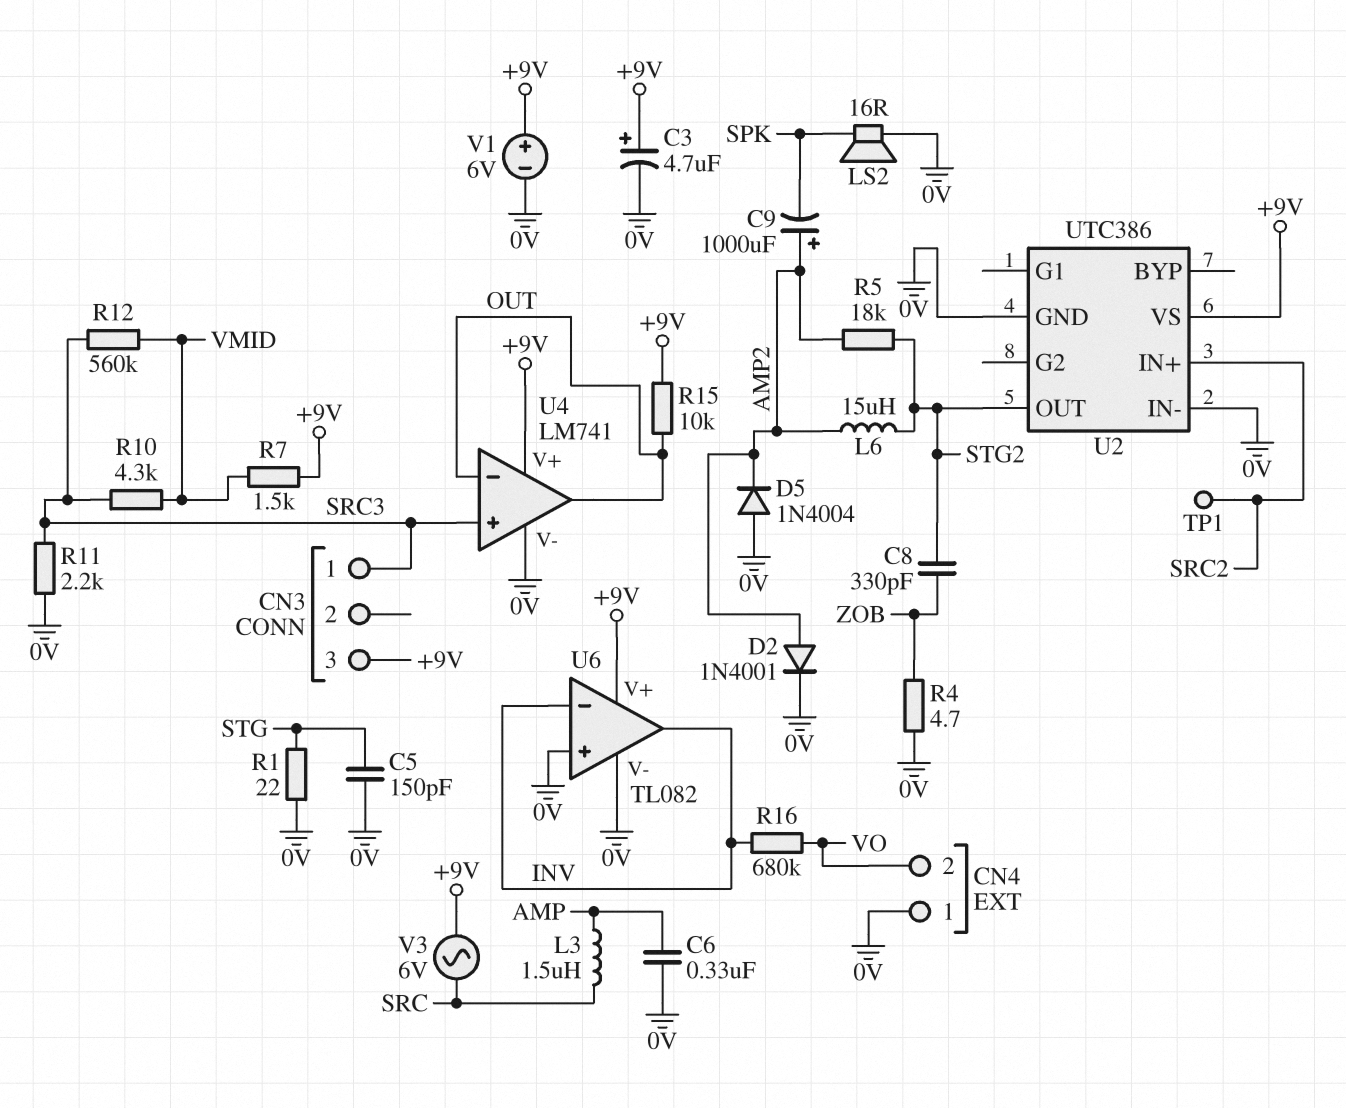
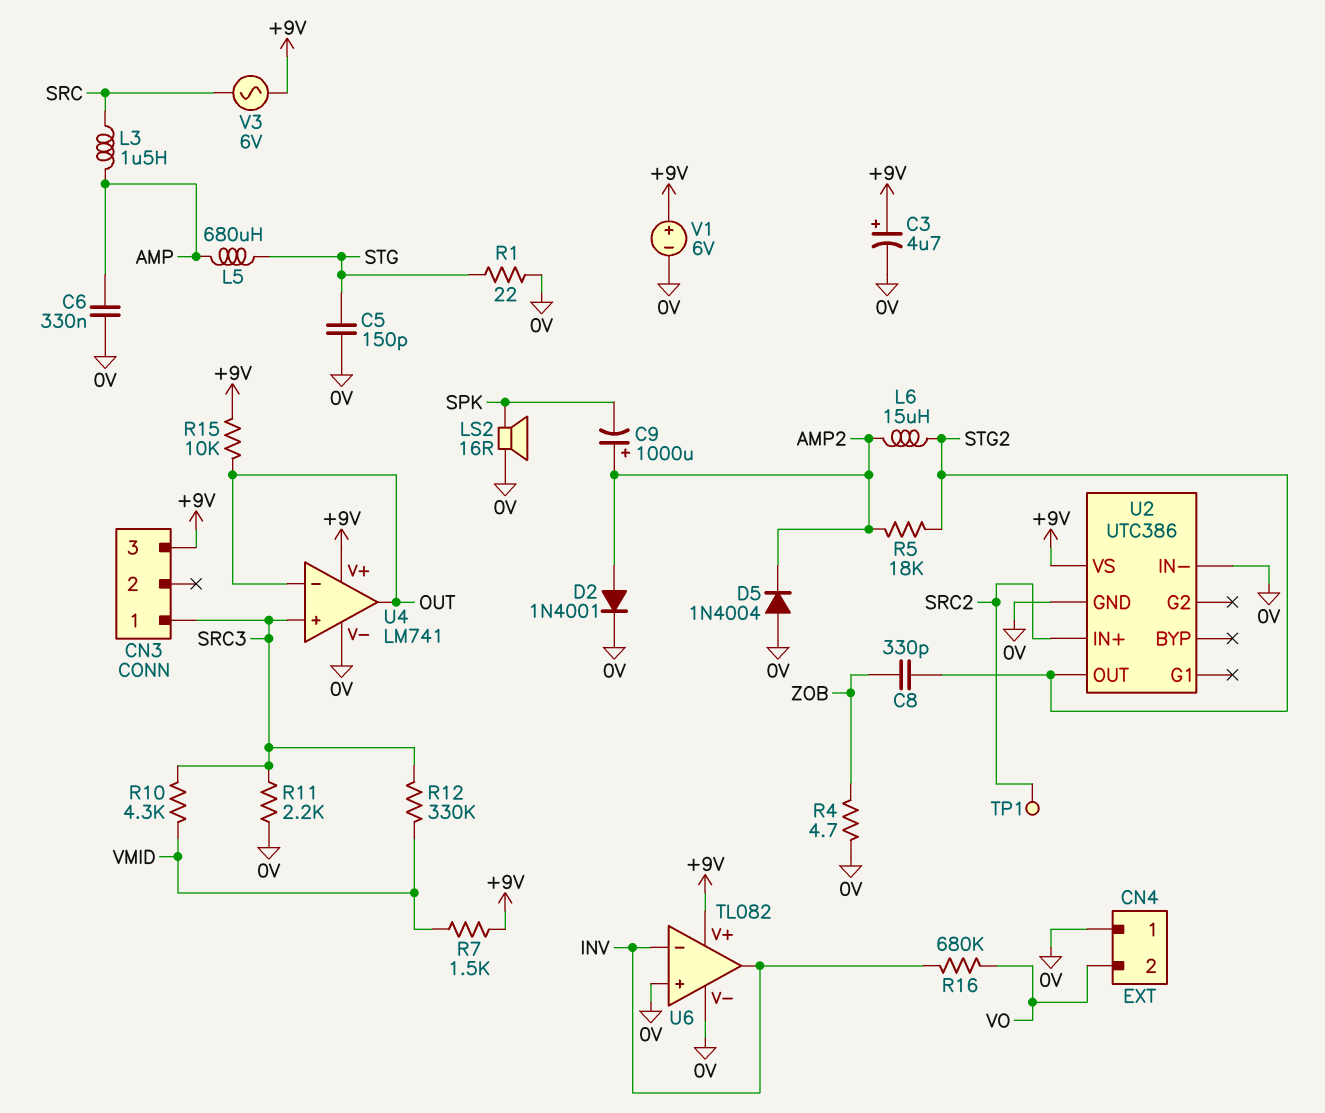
L5: none -> 680uH (AMP, STG)
R12: 560k (SRC3, VMID) -> 330k (SRC3, VMID)

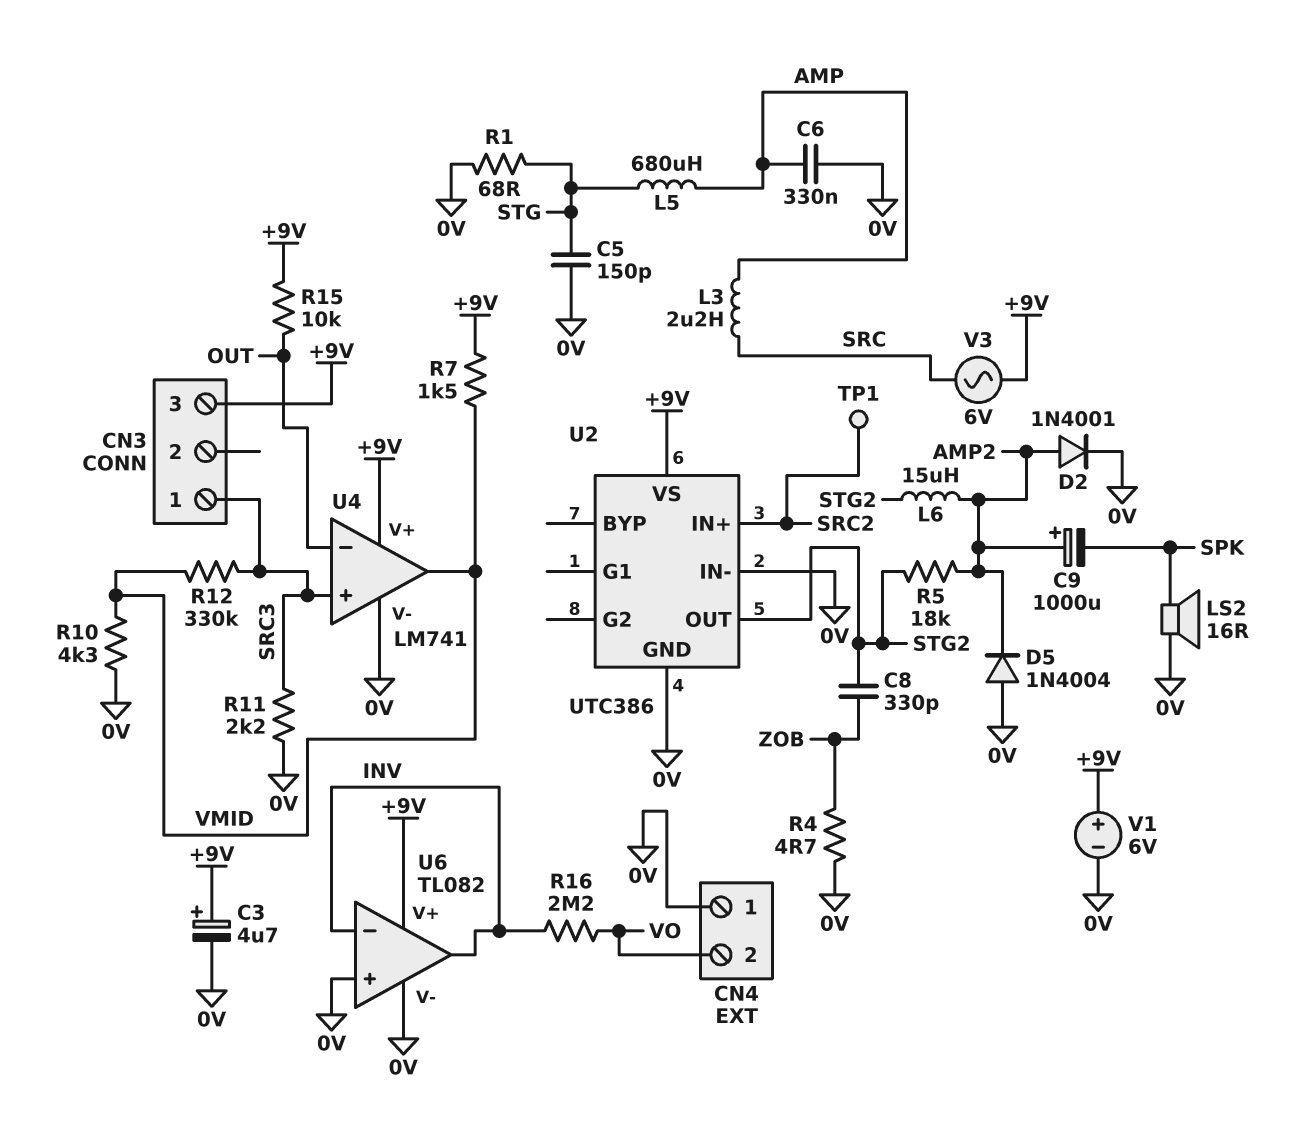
L3: 1.5uH (AMP, SRC) -> 2.2uH (AMP, SRC)
R1: 22 (0V, STG) -> 68 (0V, STG)
R10: 4.3k (SRC3, VMID) -> 4.3k (0V, VMID)
R16: 680k (INV, VO) -> 2.2M (INV, VO)
U4 pin out: OUT -> VMID

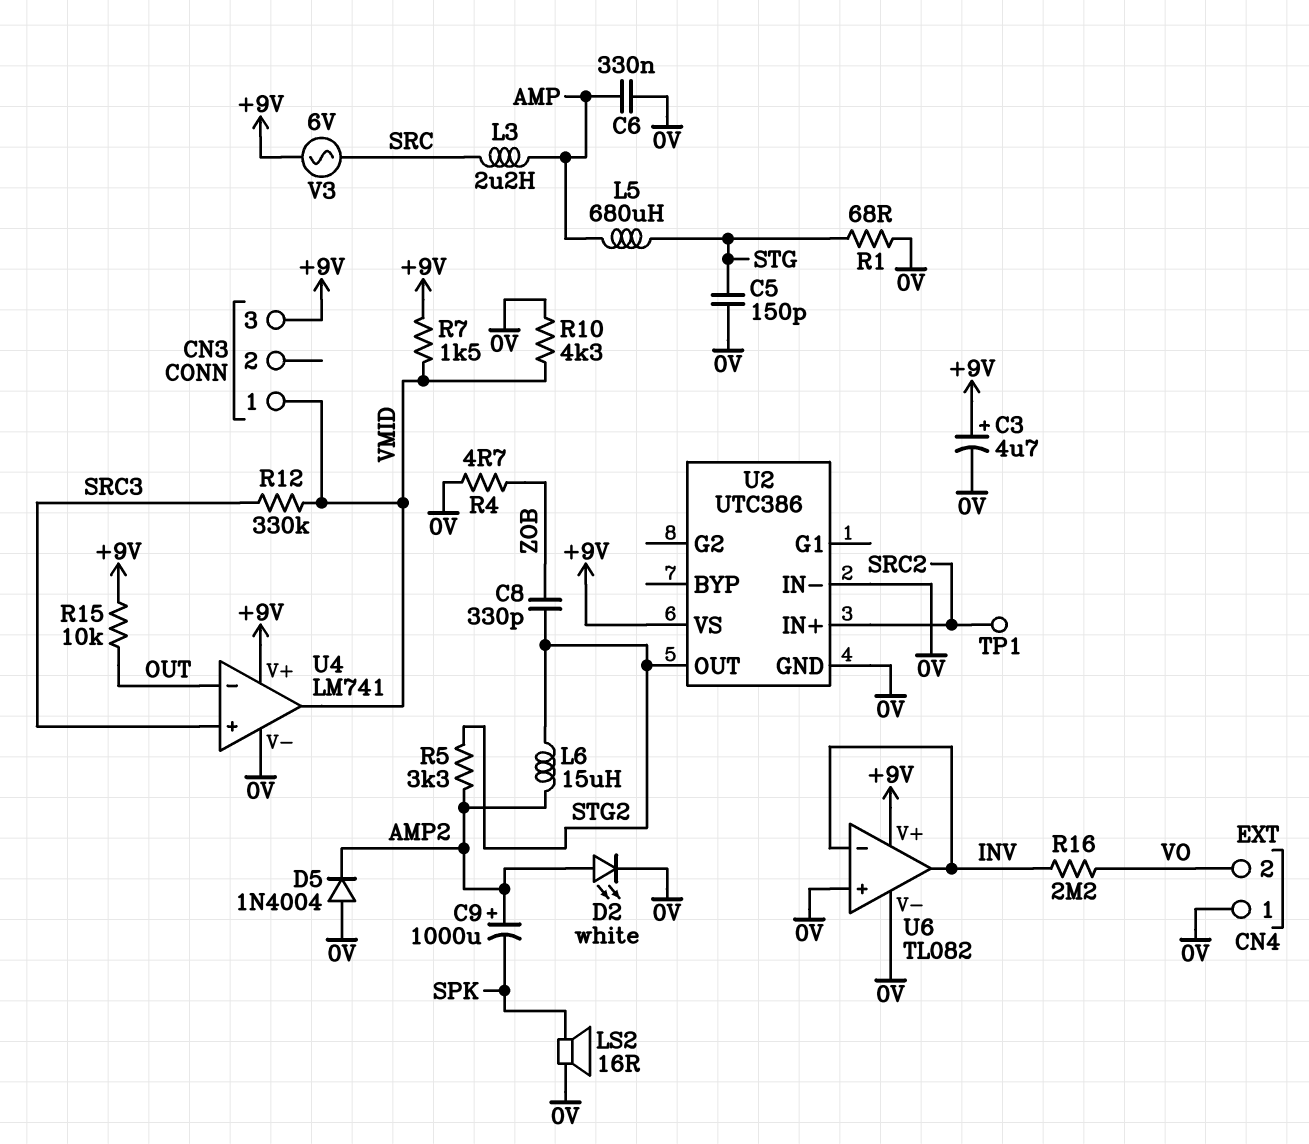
CN3 pin 1: SRC3 -> VMID
D2: diode 1N4001 (A AMP2, K 0V) -> LED white (A AMP2, K 0V)
R5: 18k (AMP2, STG2) -> 3.3k (AMP2, STG2)
R11: 2.2k (0V, SRC3) -> none
V1: 6V (plus +9V, minus 0V) -> none

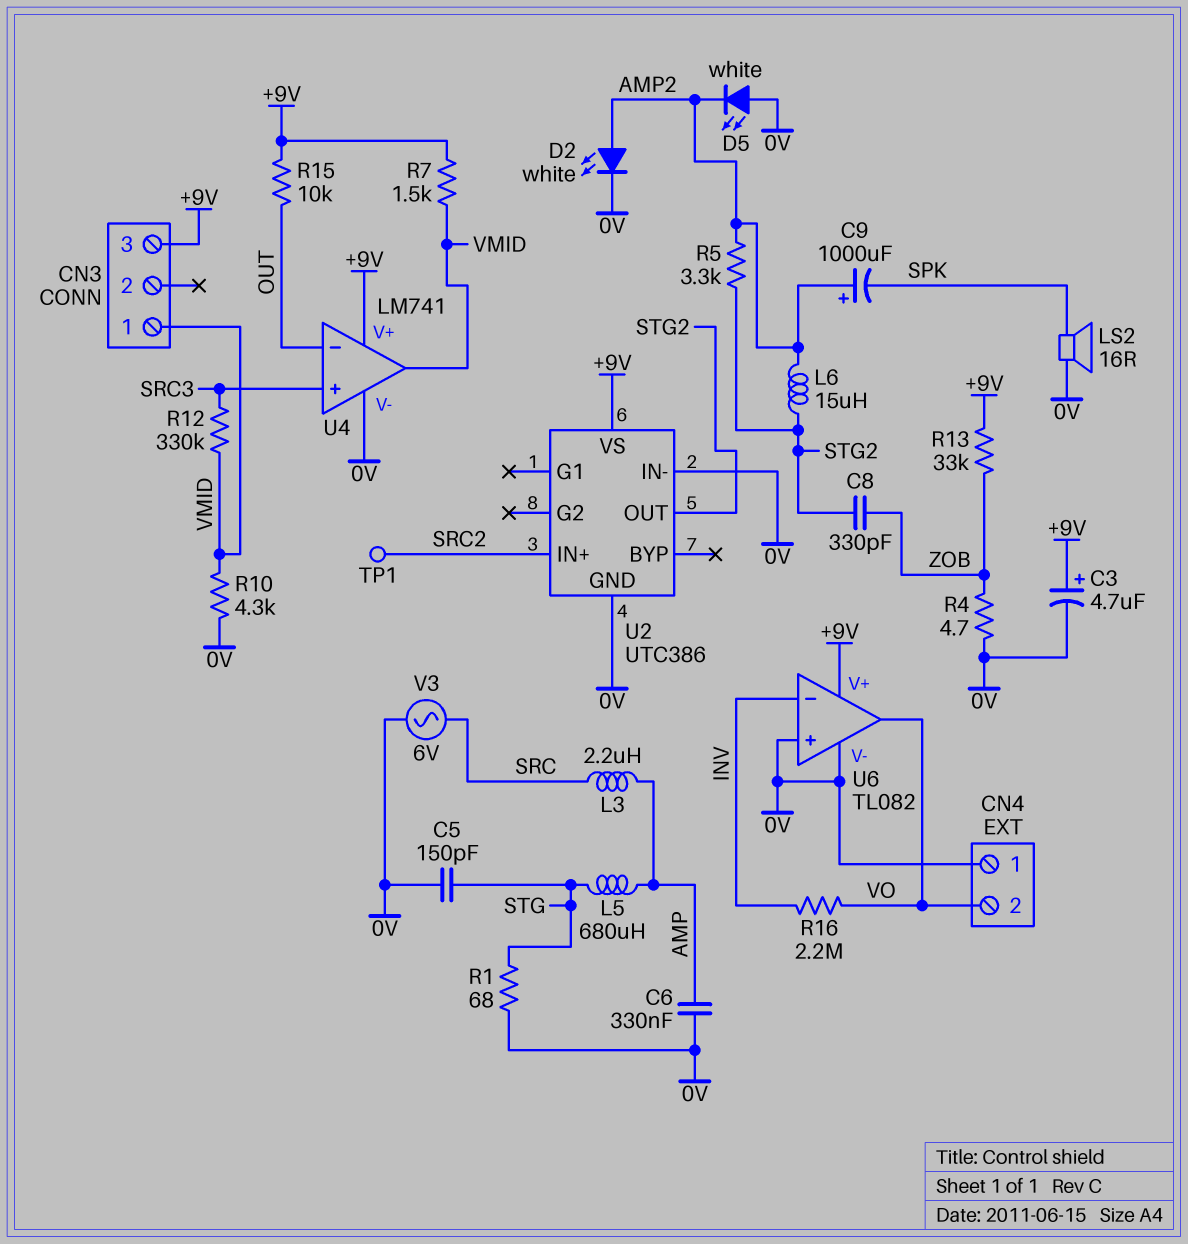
D5: diode 1N4004 (A 0V, K AMP2) -> LED white (A 0V, K AMP2)
R13: none -> 33k (+9V, ZOB)
U6 pin out: INV -> VO
V3: AC 6V (+9V, SRC) -> AC 6V (0V, SRC)

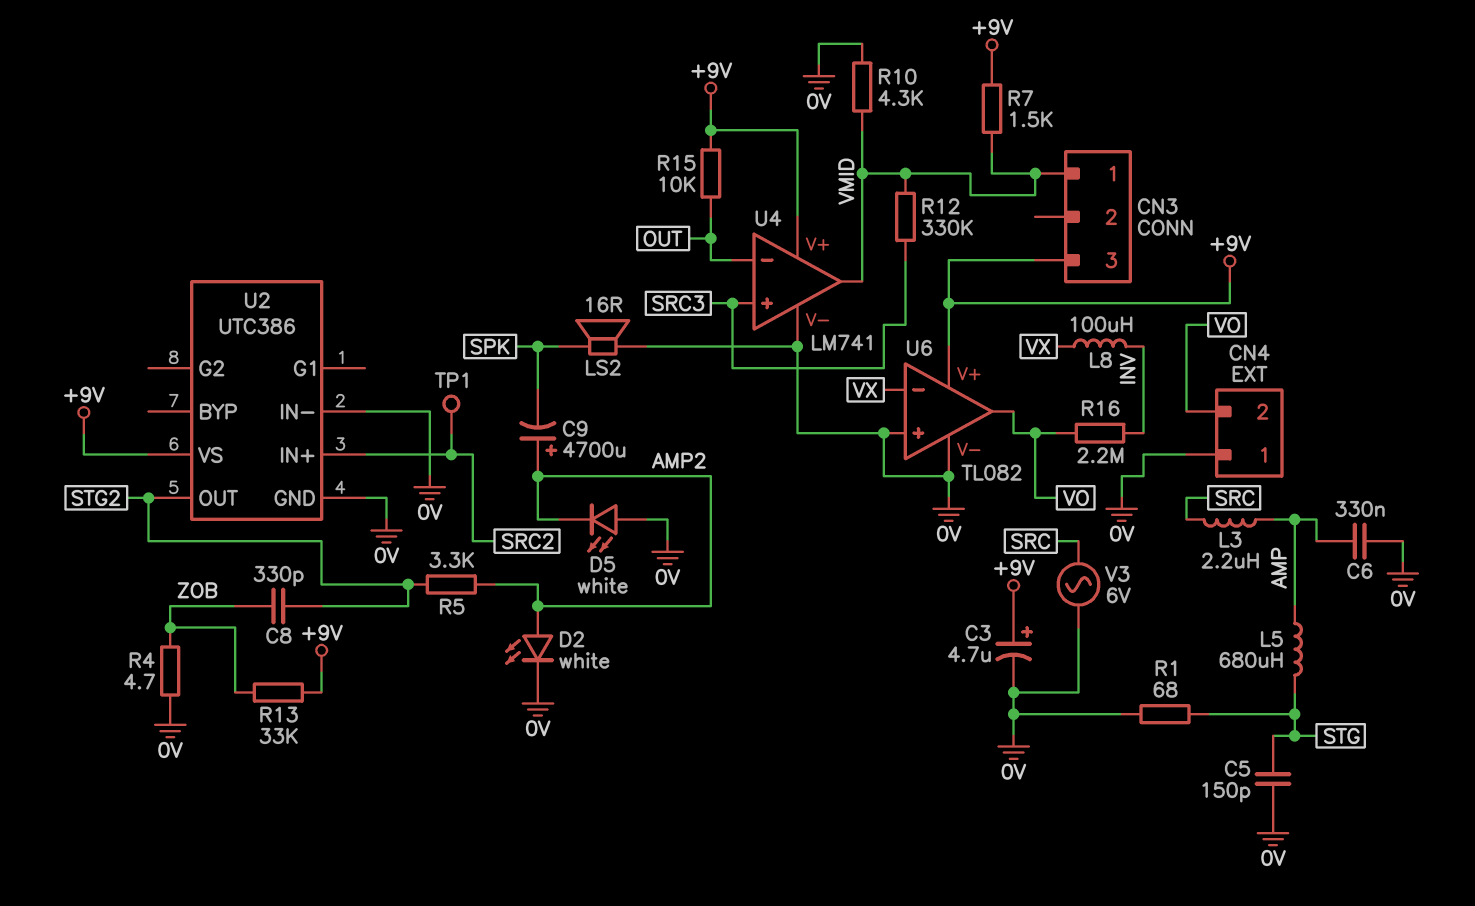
C9: 1000uF (plus AMP2, minus SPK) -> 4700uF (plus AMP2, minus SPK)
L6: 15uH (AMP2, STG2) -> none
L8: none -> 100uH (INV, VX)
U6 pin in-: INV -> VX

